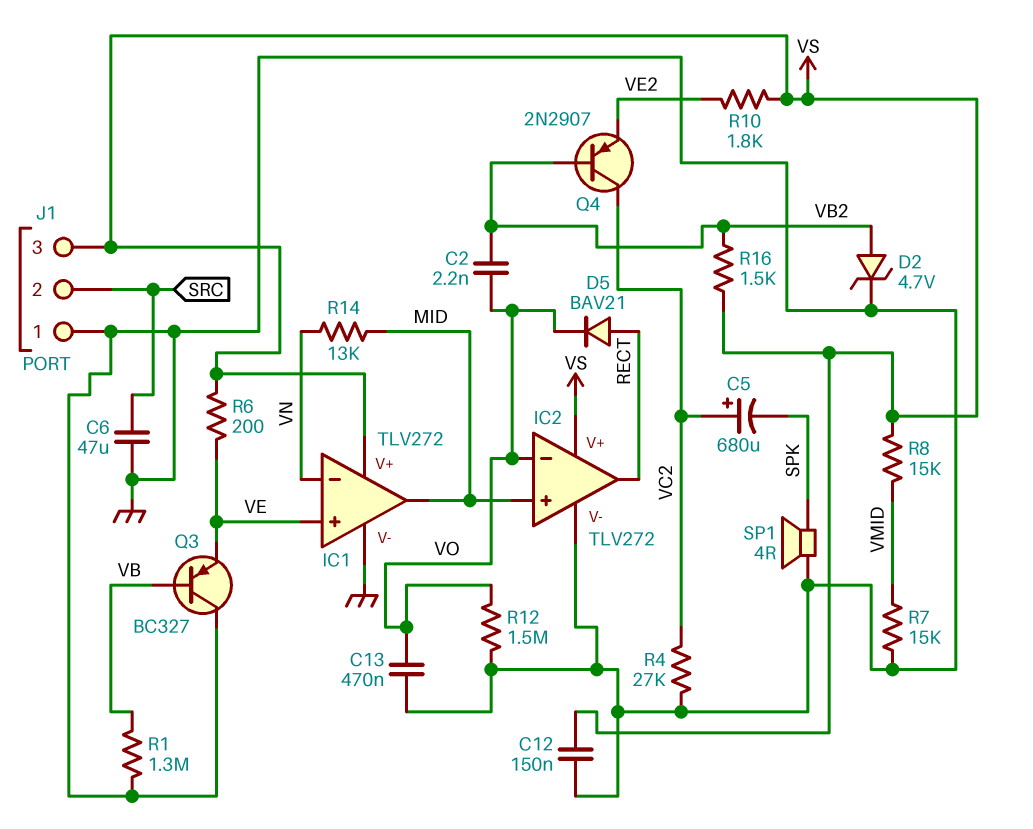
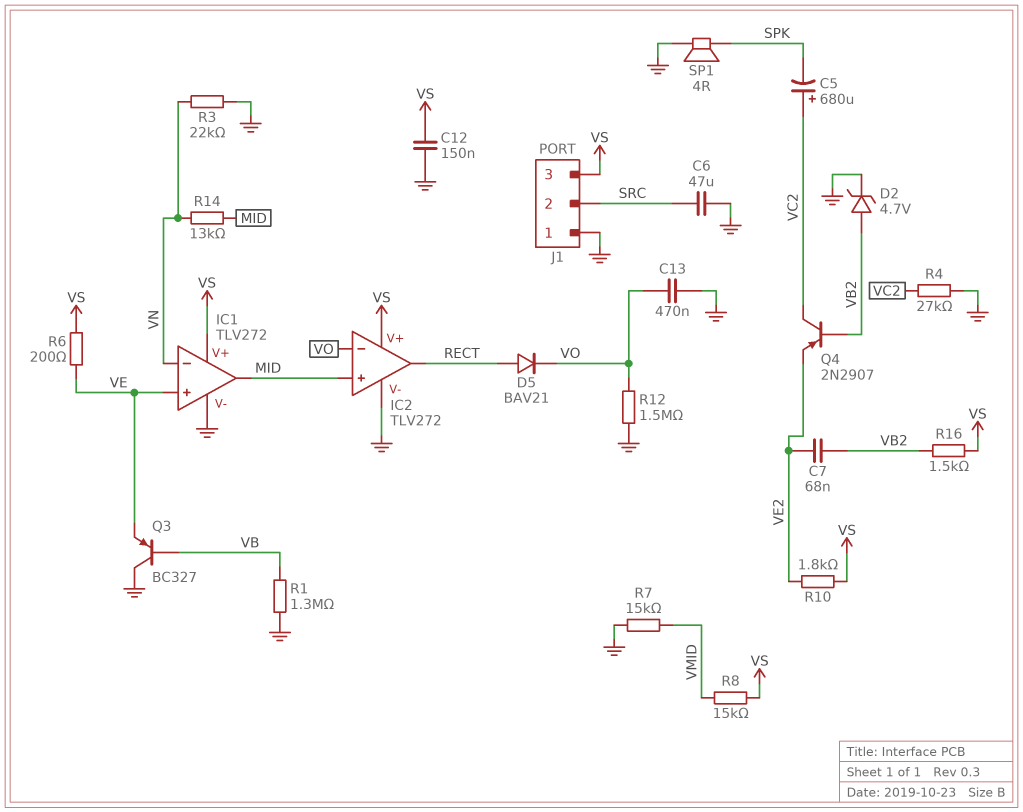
C2: 2.2nF (VB2, VO) -> none
C7: none -> 68nF (VB2, VE2)
R3: none -> 22k (GND, VN)

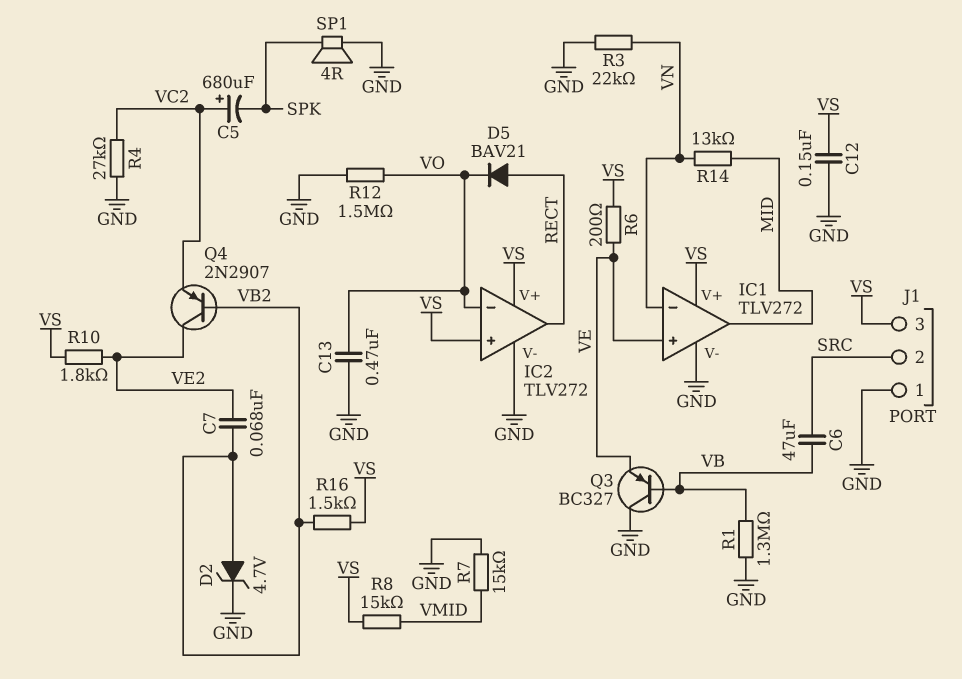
C6: 47uF (GND, SRC) -> 47uF (SRC, VB)
IC2 pin in+: MID -> VS
Q4: PNP 2N2907 (B VB2, C VC2, E VE2) -> PNP 2N2907 (B VB2, C VE2, E VC2)

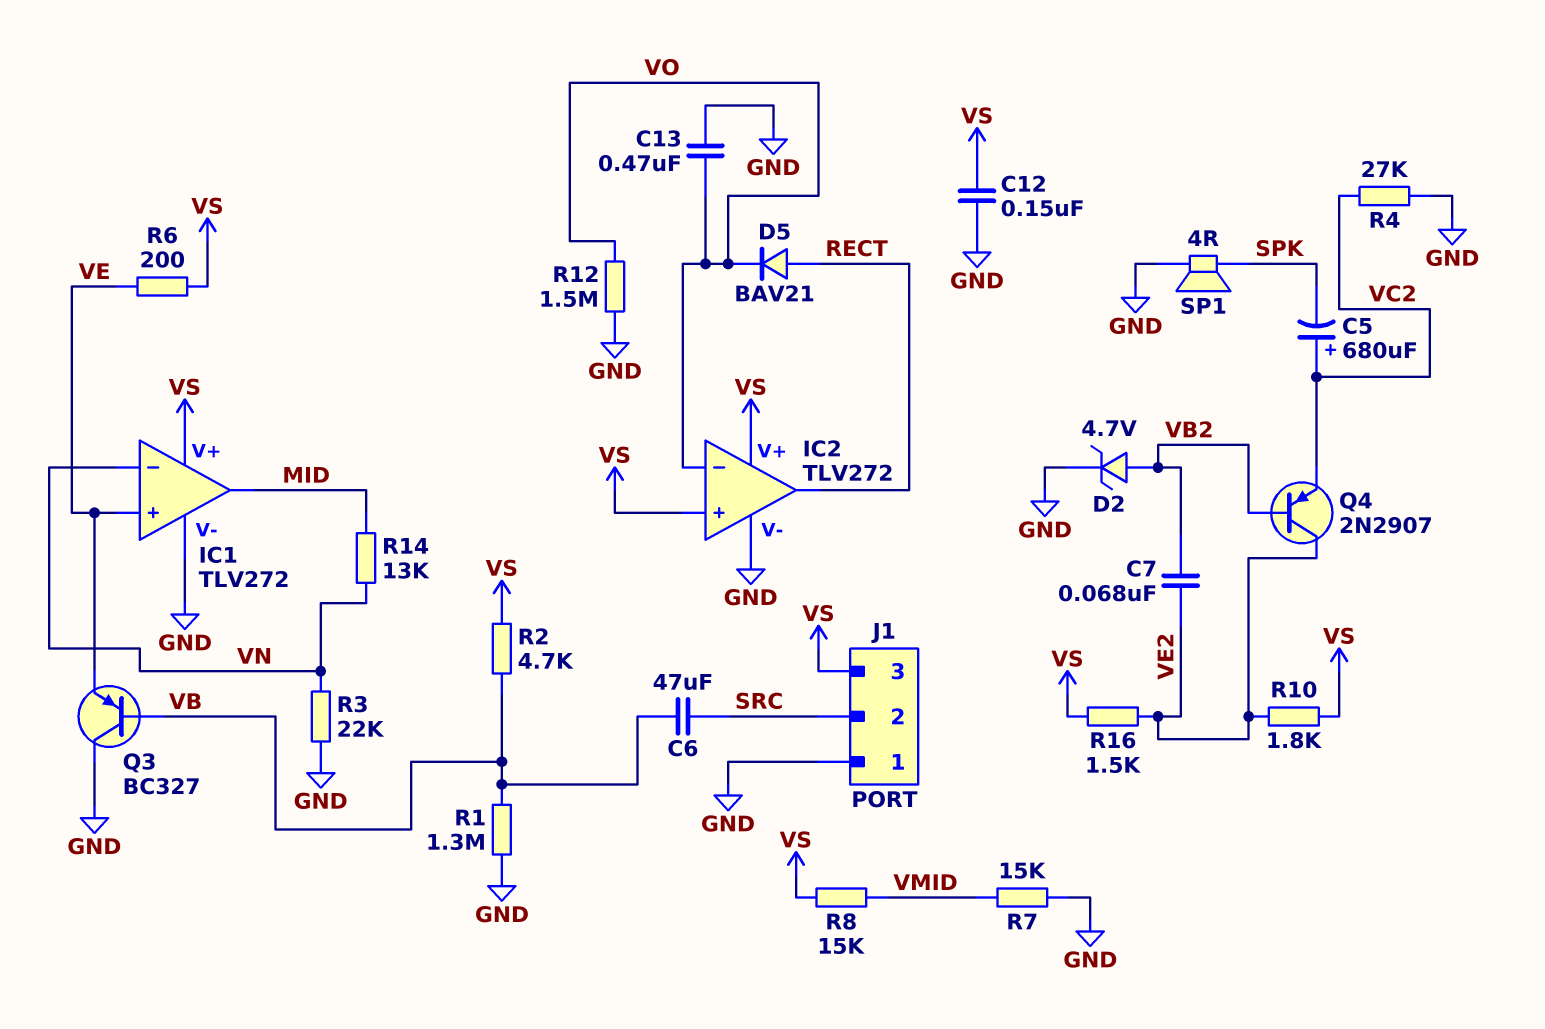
R2: none -> 4.7k (VB, VS)
R16: 1.5k (VB2, VS) -> 1.5k (VE2, VS)

